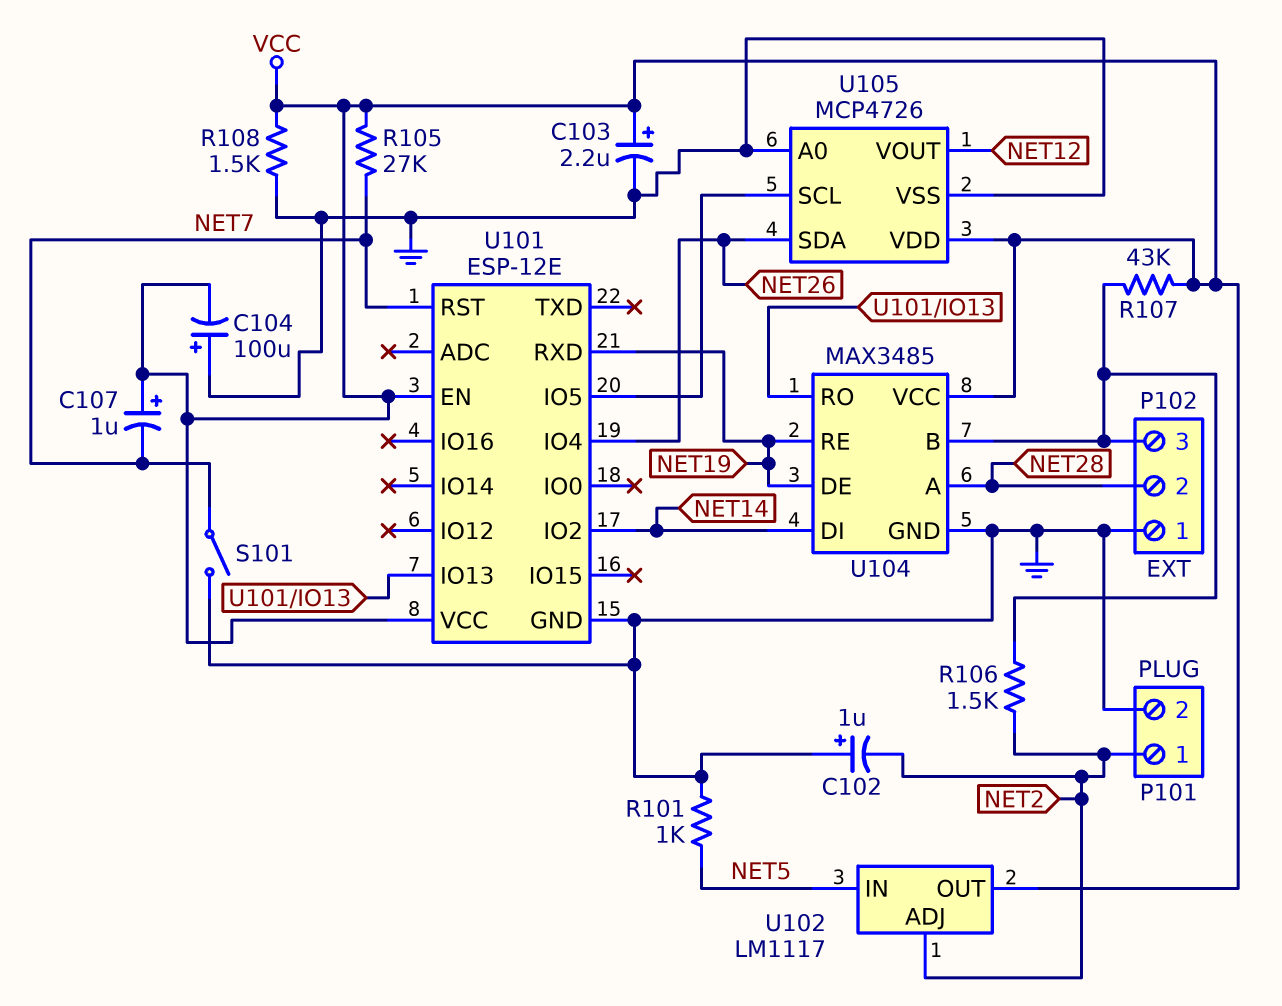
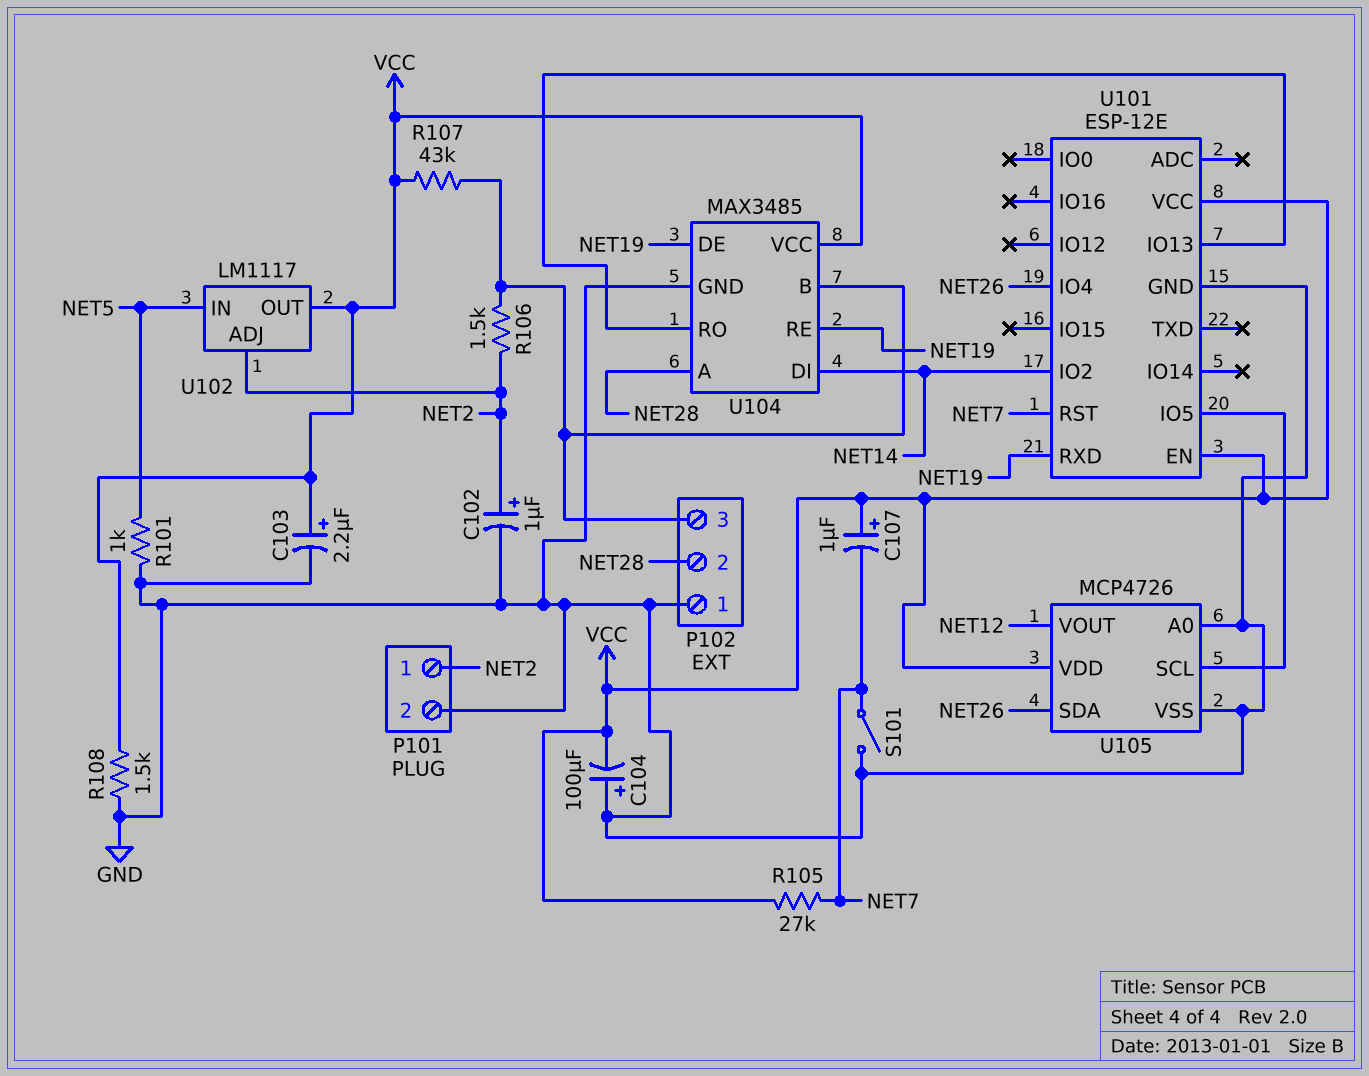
C102: 1uF (plus GND, minus NET2) -> 1uF (plus NET2, minus GND)

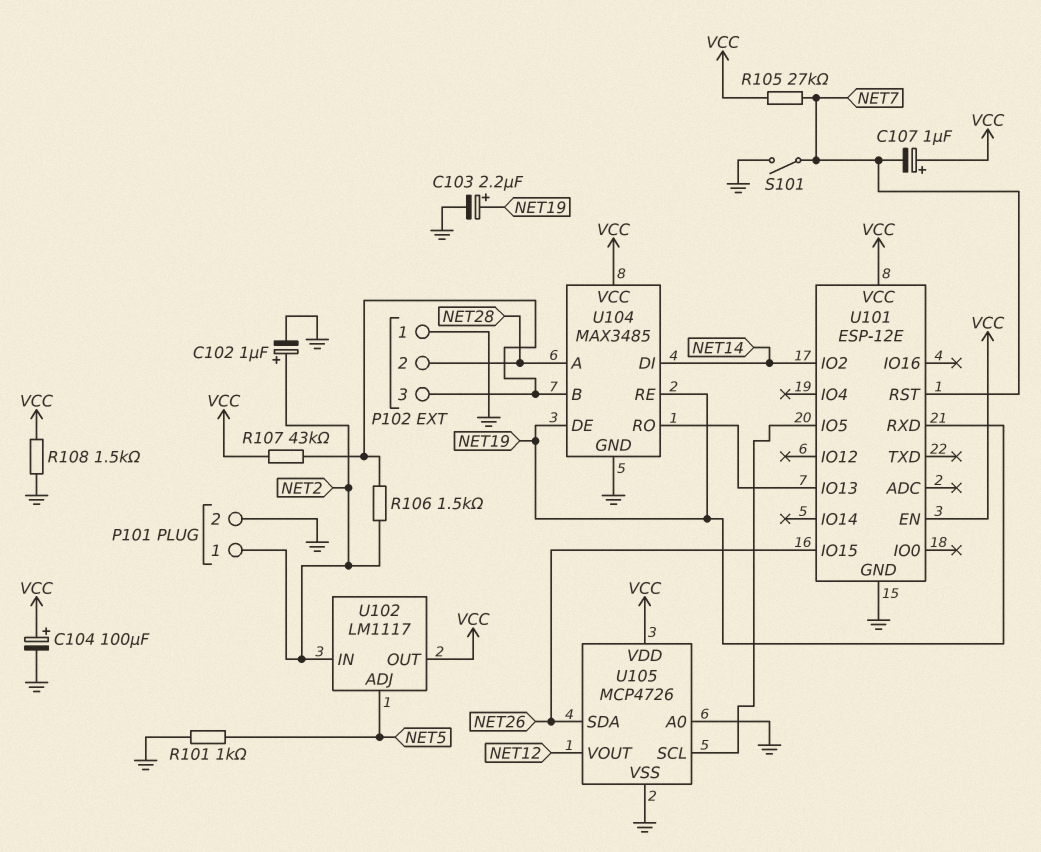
C103: 2.2uF (plus VCC, minus GND) -> 2.2uF (plus NET19, minus GND)
C104: 100uF (plus GND, minus VCC) -> 100uF (plus VCC, minus GND)
U101 pin IO4: NET26 -> none
U101 pin IO15: none -> NET26
U102 pin ADJ: NET2 -> NET5
U102 pin IN: NET5 -> NET2

